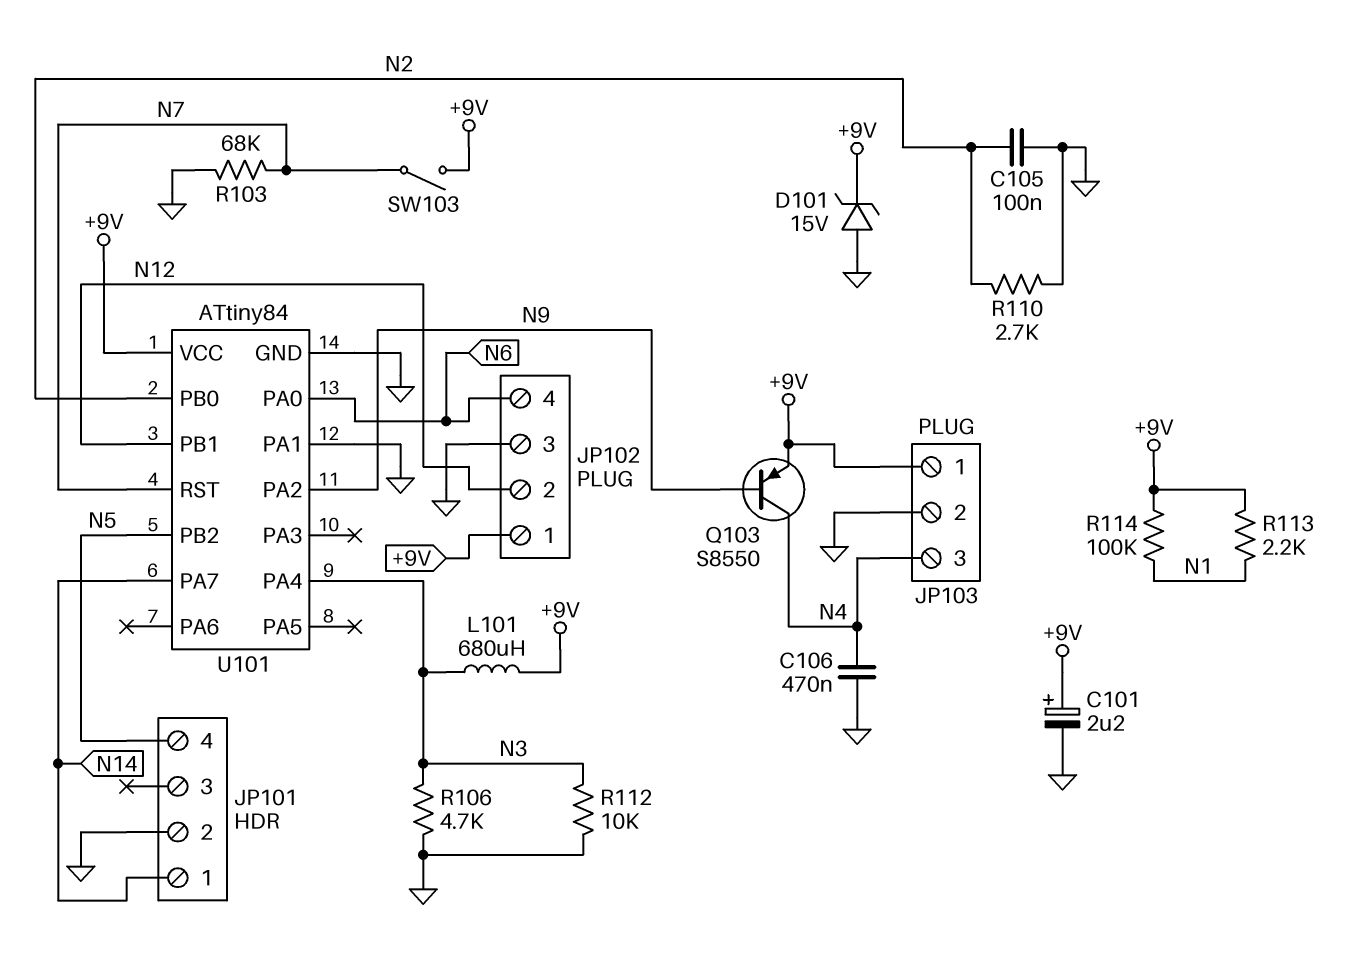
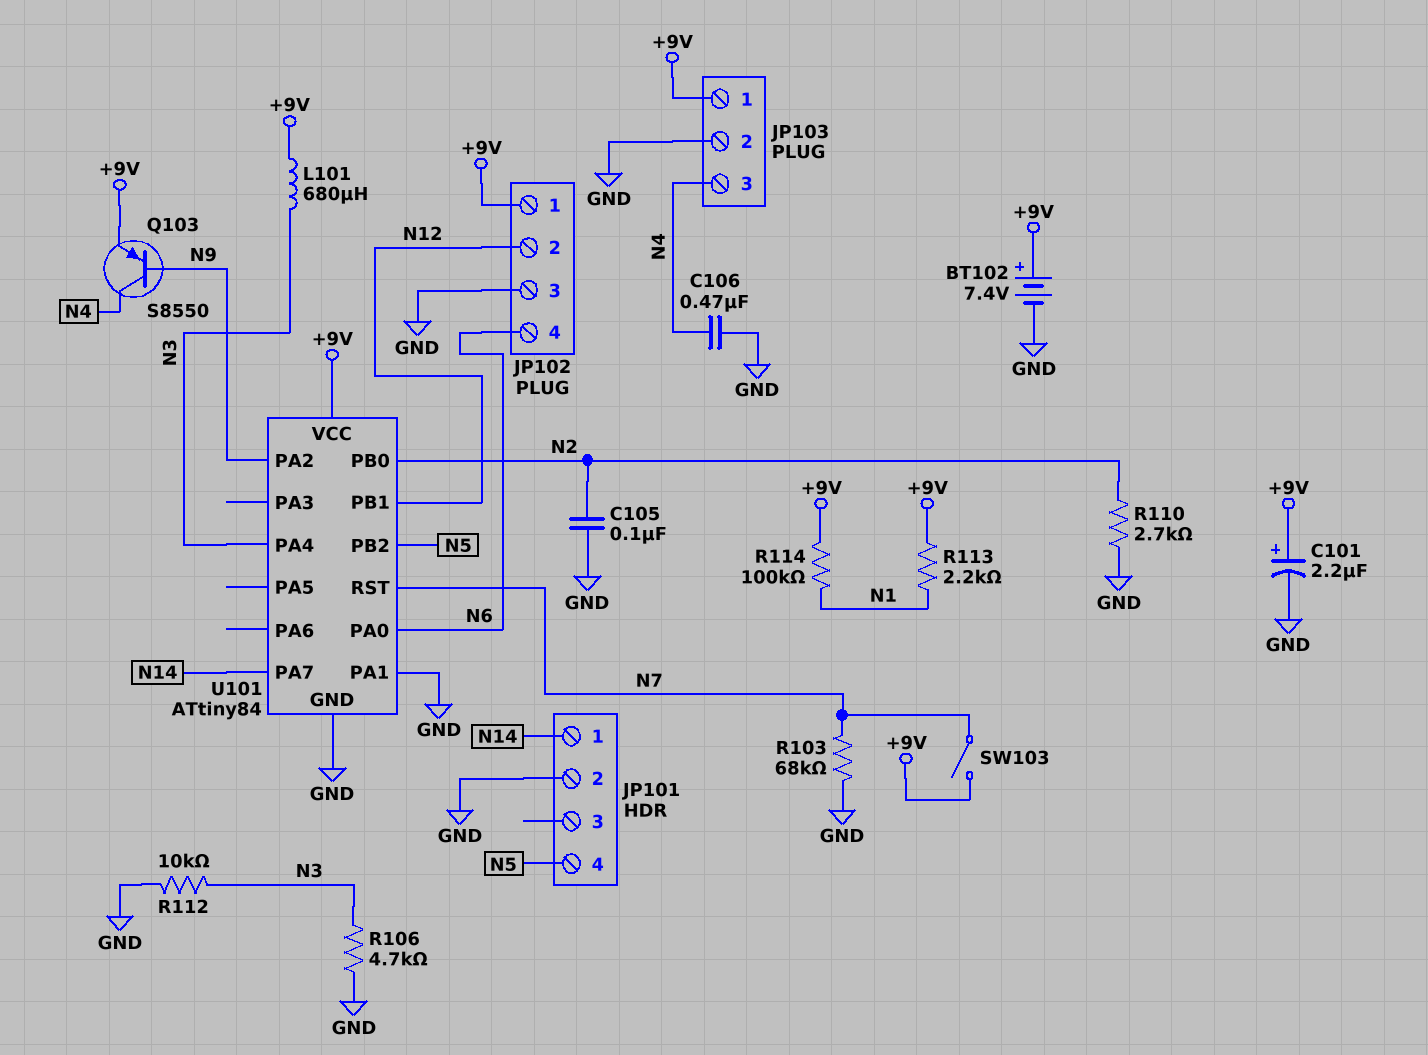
BT102: none -> 7.4V (plus +9V, minus GND)
D101: zener 15V (A GND, K +9V) -> none

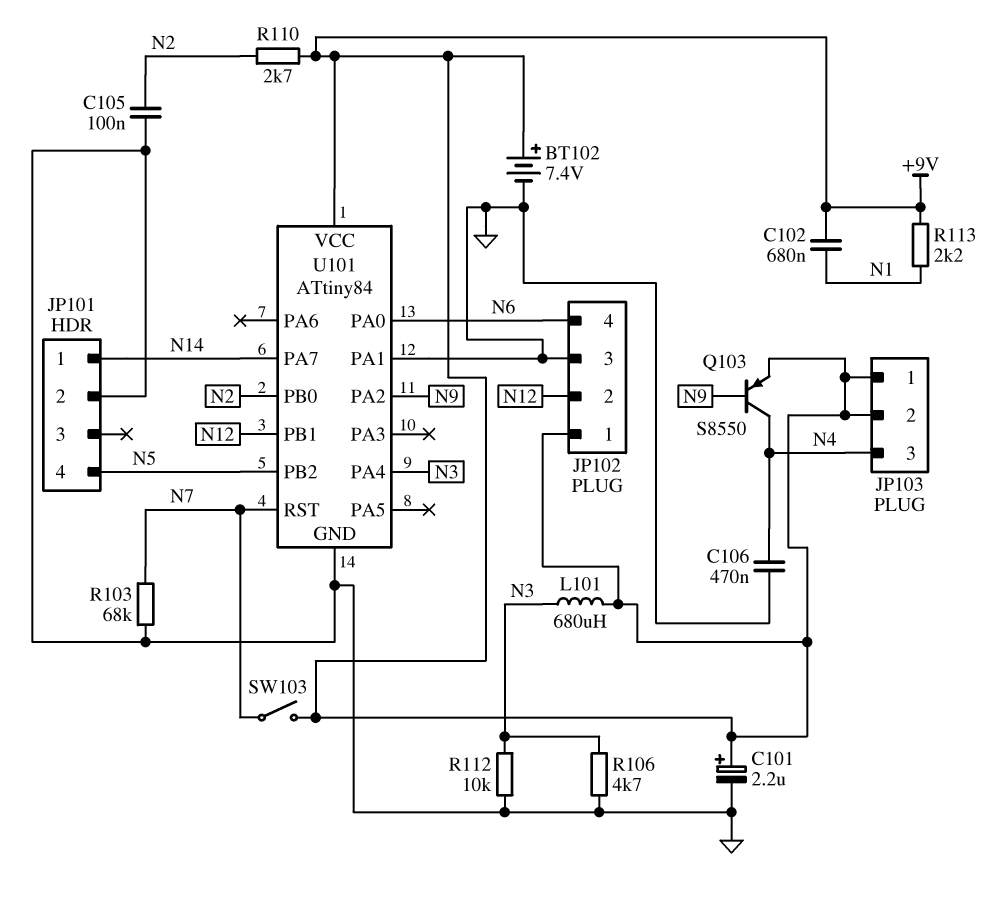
C102: none -> 680nF (+9V, N1)
JP103 pin 2: GND -> +9V
R110: 2.7k (GND, N2) -> 2.7k (+9V, N2)
R114: 100k (+9V, N1) -> none

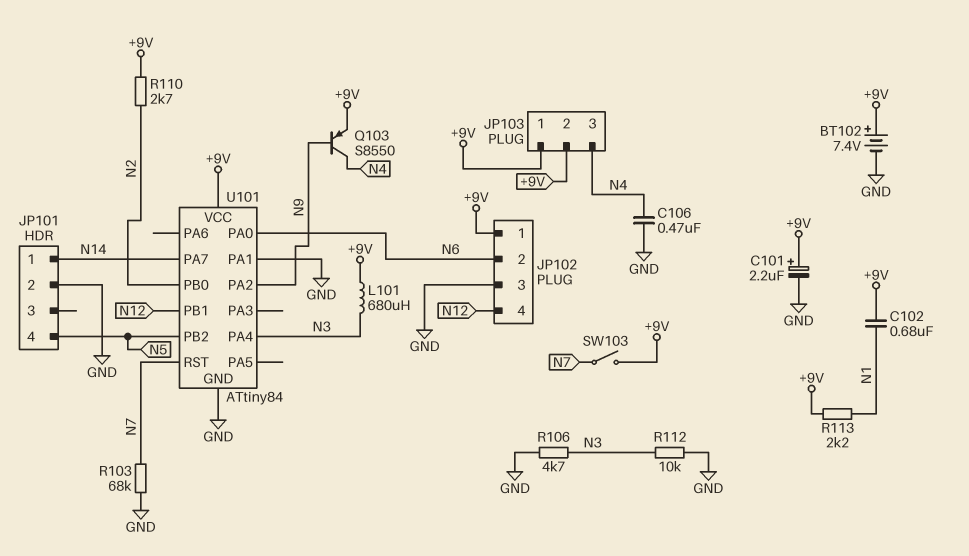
C105: 100nF (GND, N2) -> none
JP102 pin 2: N12 -> N6
JP102 pin 4: N6 -> N12

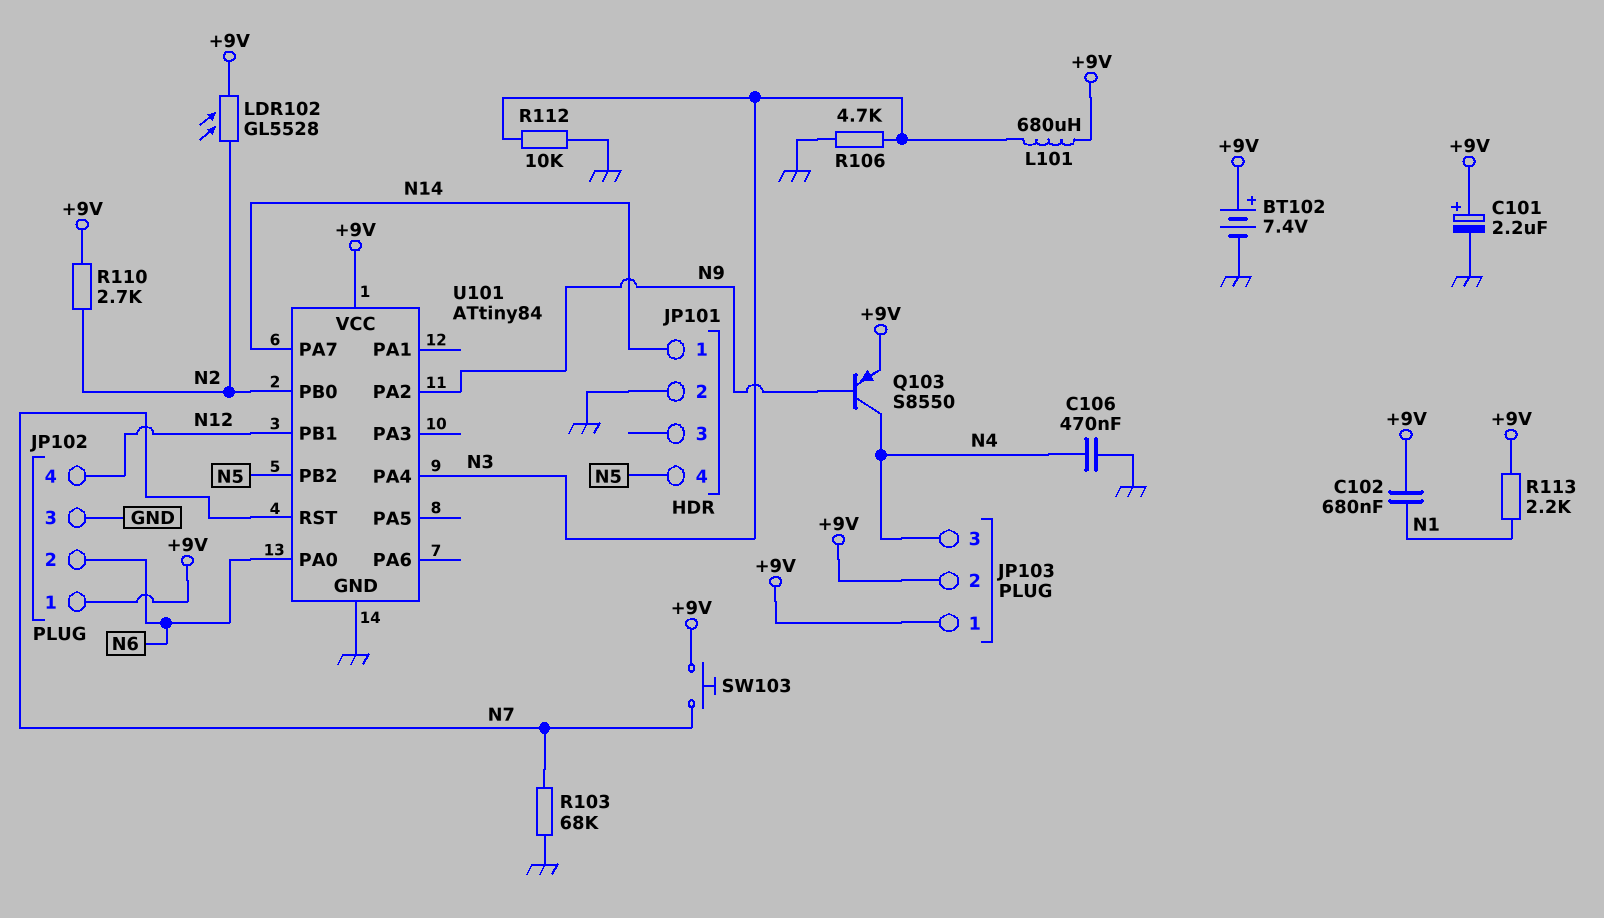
LDR102: none -> GL5528 (+9V, N2)
SW103: switch (+9V, N7) -> button (+9V, N7)
U101 pin PA1: GND -> none

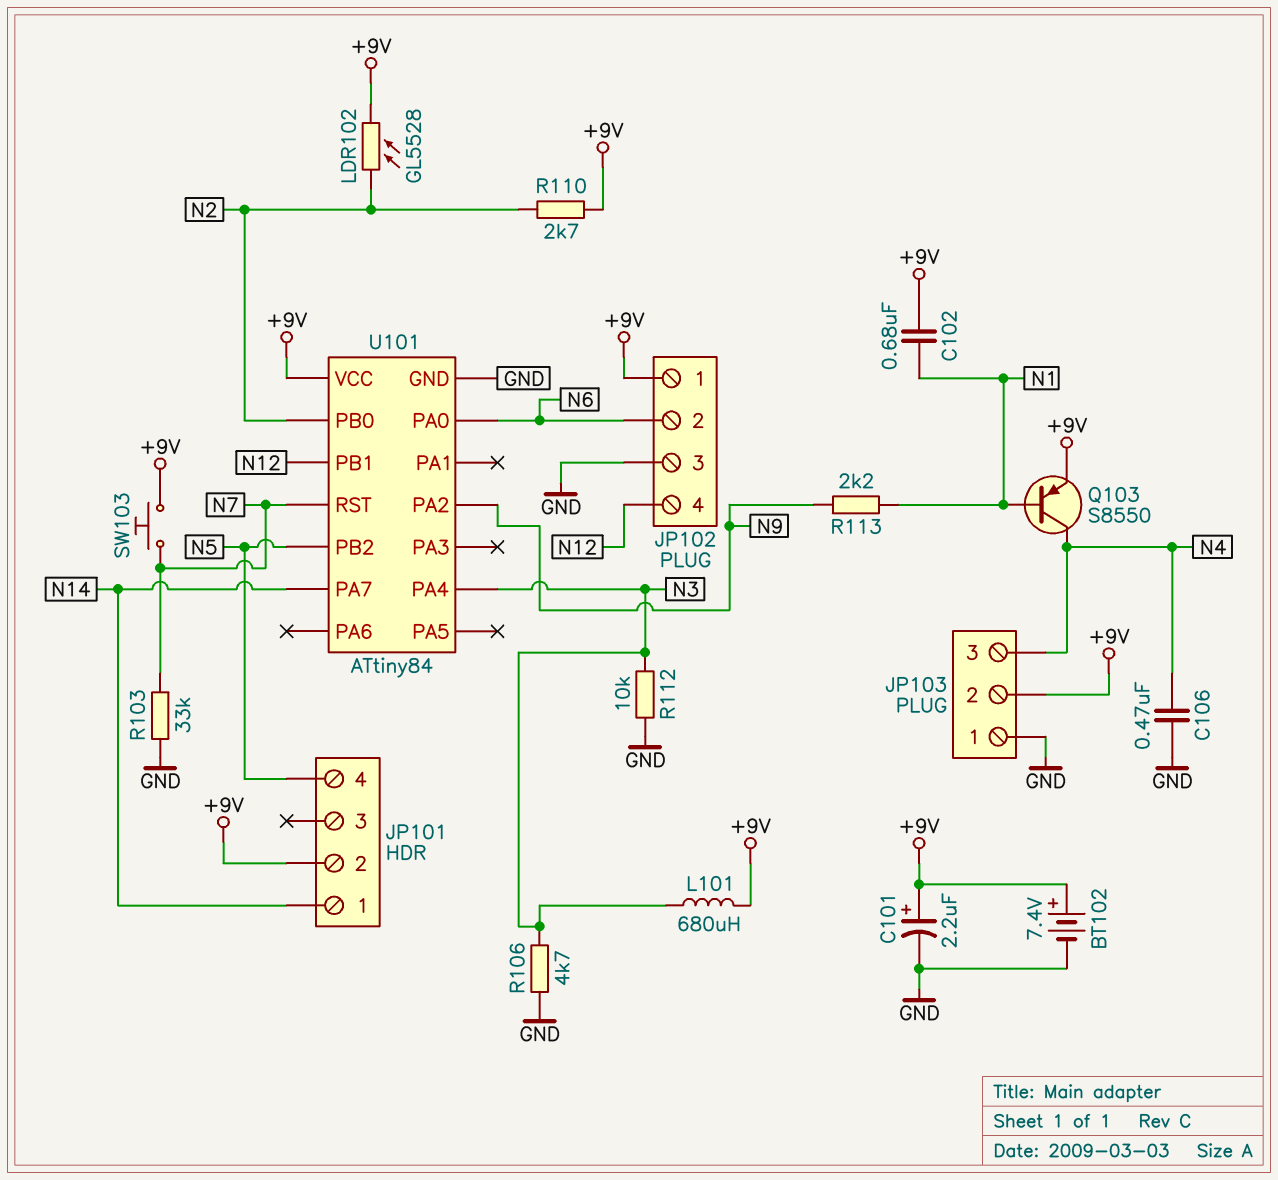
JP101 pin 2: GND -> +9V
JP103 pin 1: +9V -> GND
Q103: PNP S8550 (B N9, C N4, E +9V) -> PNP S8550 (B N1, C N4, E +9V)
R103: 68k (GND, N7) -> 33k (GND, N7)
R113: 2.2k (+9V, N1) -> 2.2k (N1, N9)

